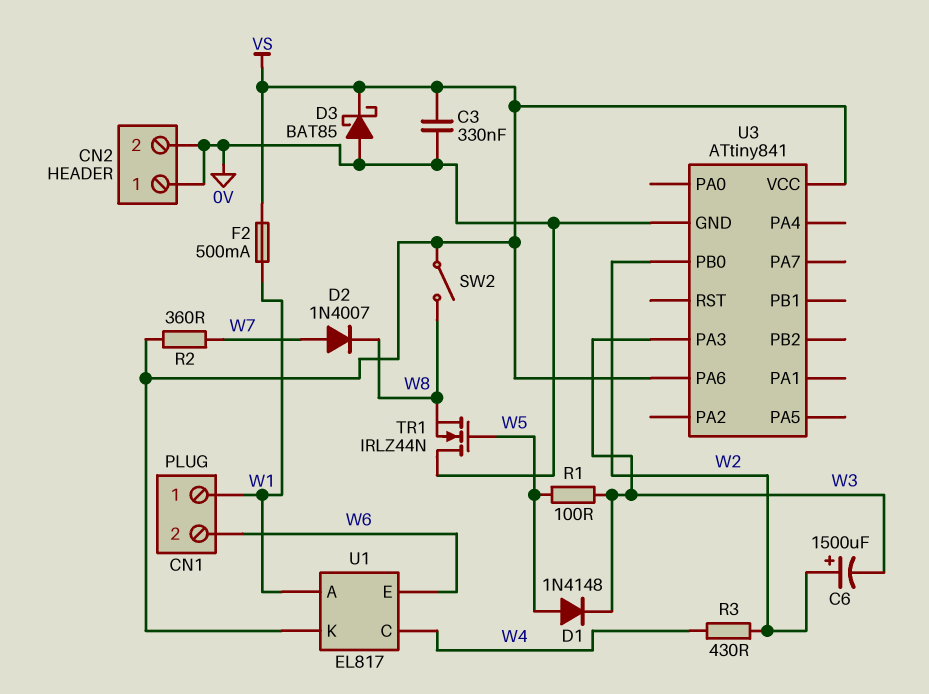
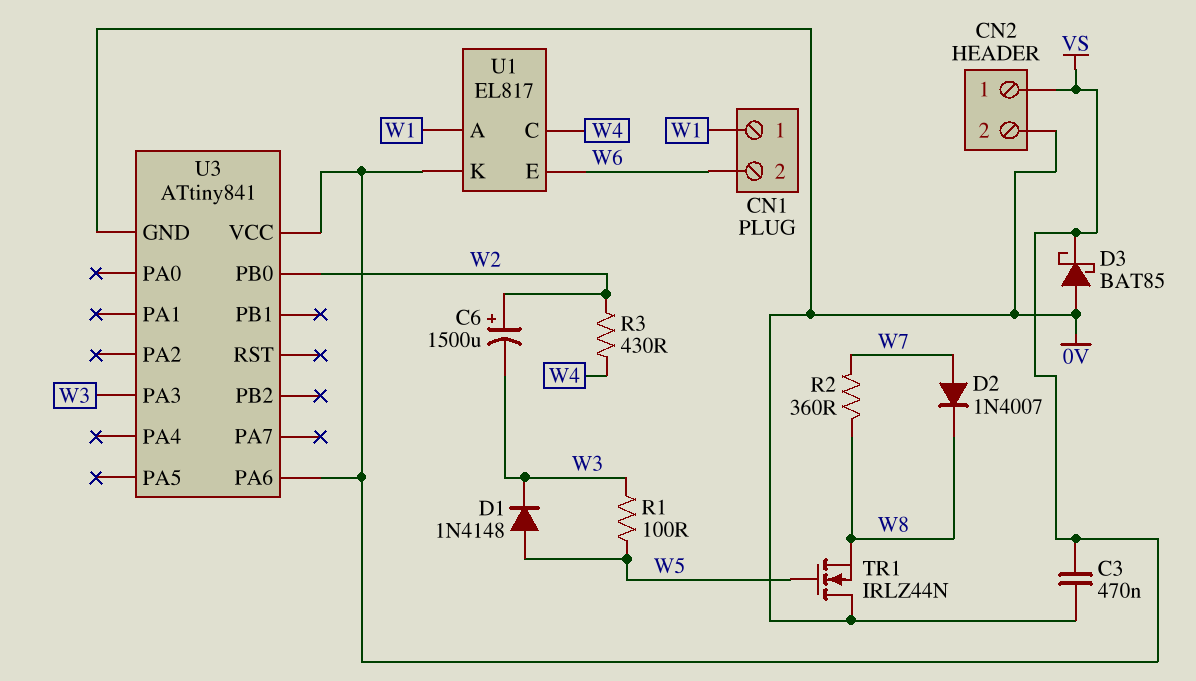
C3: 330nF (0V, VS) -> 470nF (0V, VS)
CN2 pin 1: 0V -> VS
F2: 500mA (VS, W1) -> none
R2: 360 (VS, W7) -> 360 (W7, W8)
SW2: switch (VS, W8) -> none

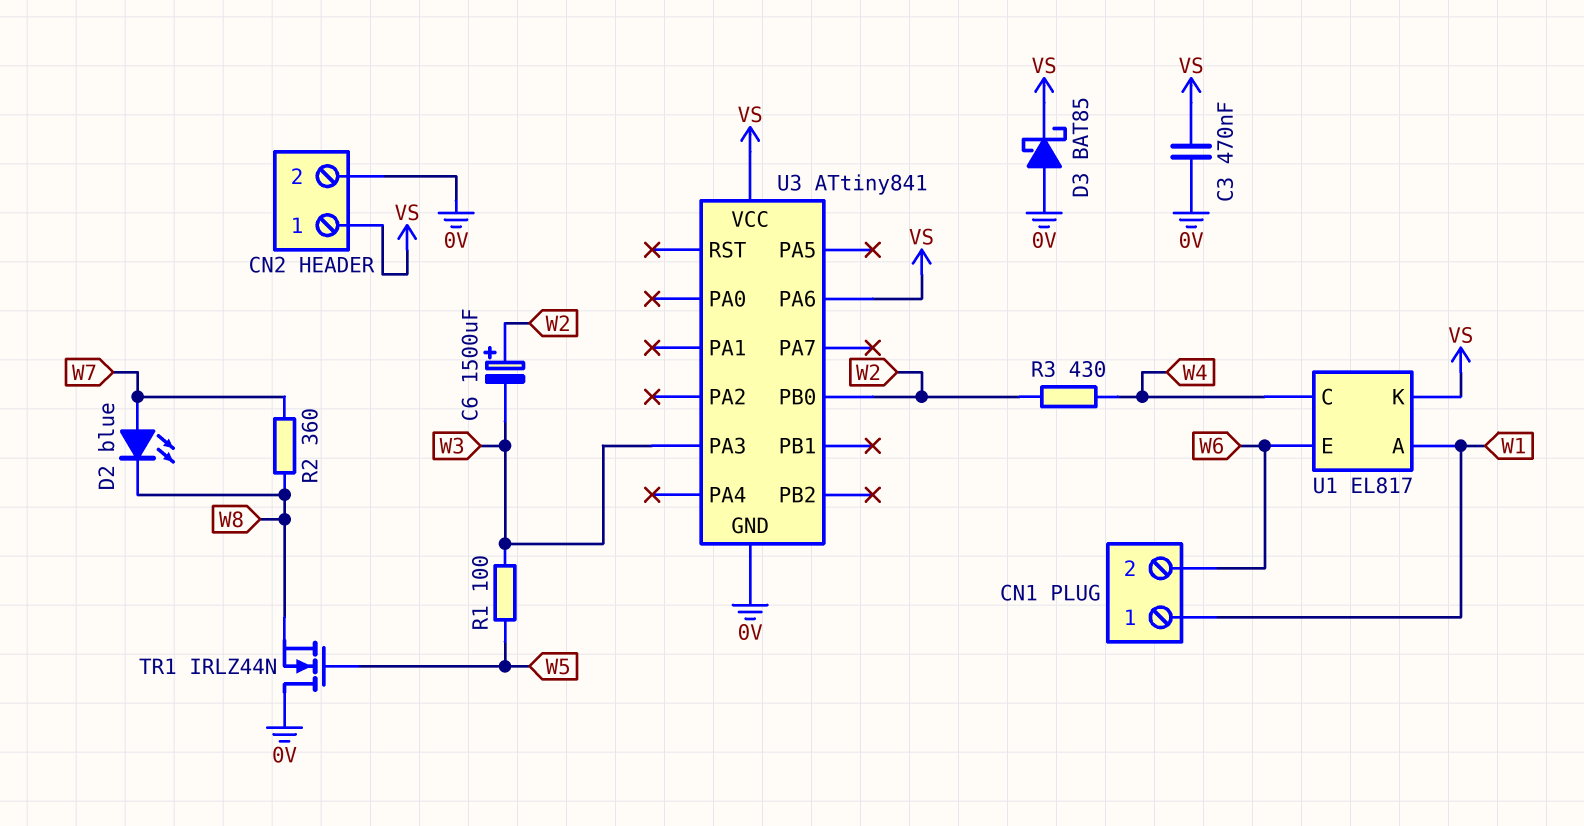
D1: diode 1N4148 (A W5, K W3) -> none
D2: diode 1N4007 (A W7, K W8) -> LED blue (A W7, K W8)

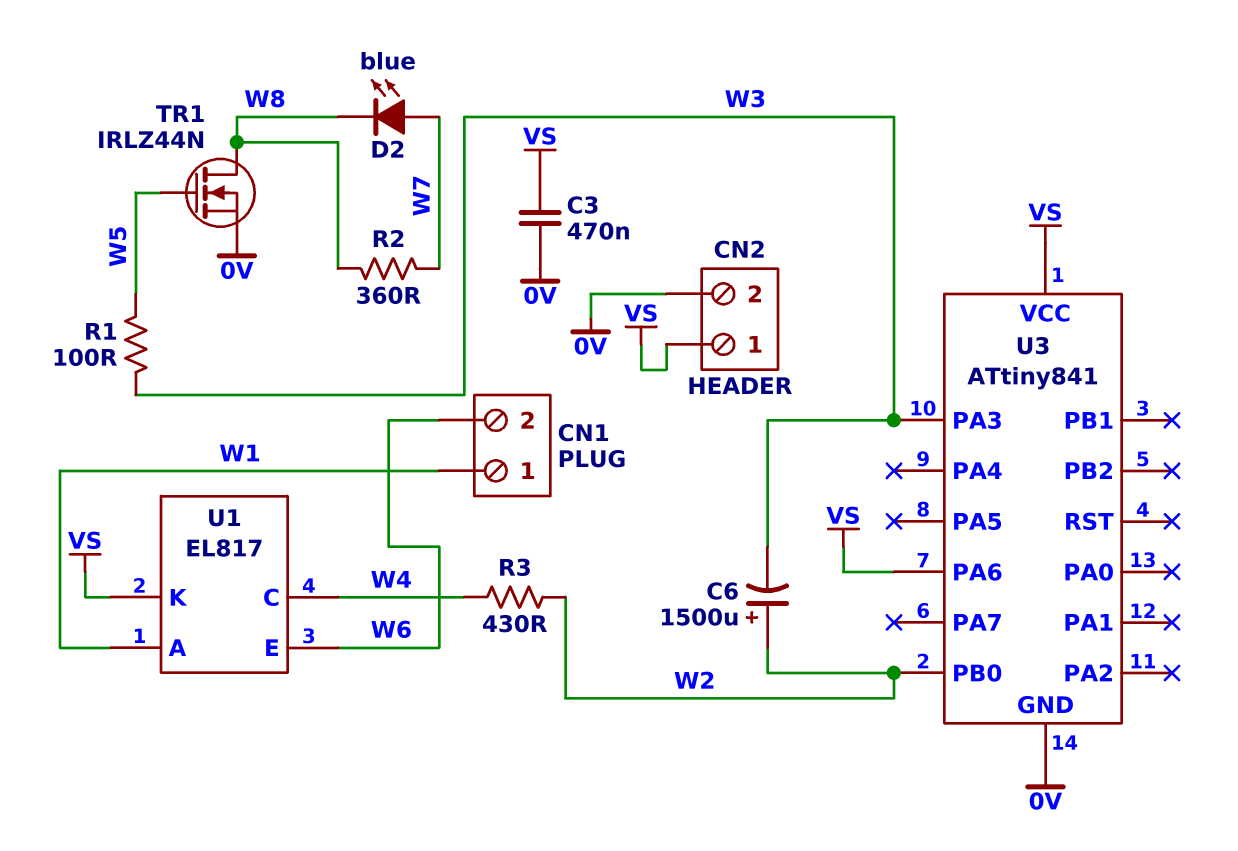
D3: schottky BAT85 (A 0V, K VS) -> none
TR1: NMOS IRLZ44N (G W5, D 0V, S W8) -> NMOS IRLZ44N (G W5, D W8, S 0V)

